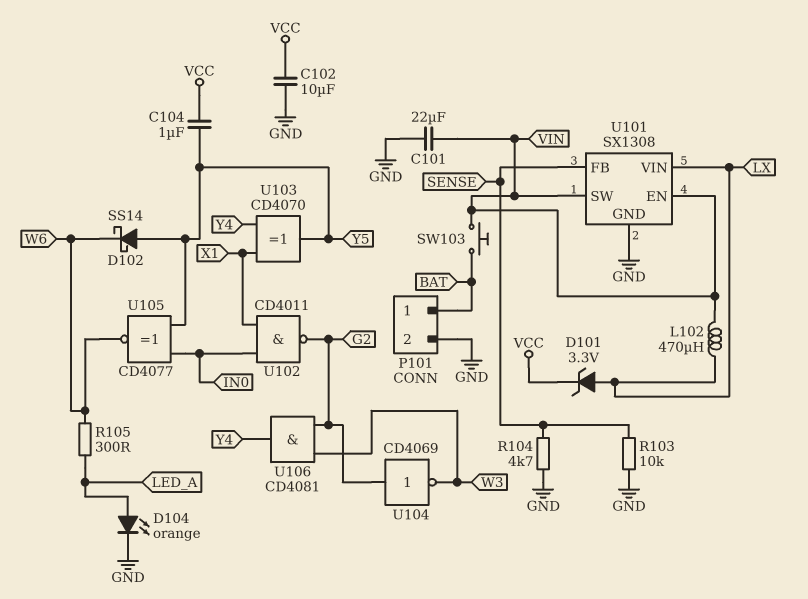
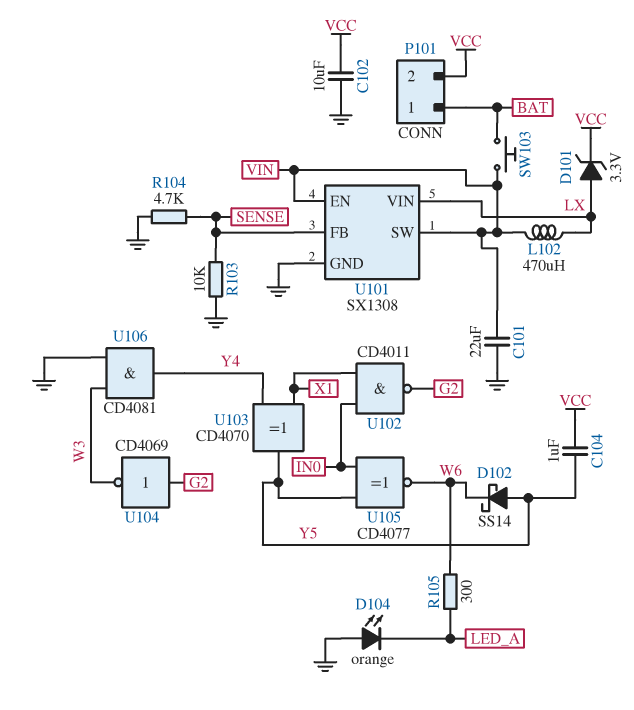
D104: LED orange (A LED_A, K GND) -> LED orange (A GND, K LED_A)
P101 pin 2: GND -> VCC
U106: AND CD4081 (in G2, in W3, out Y4) -> AND CD4081 (in GND, in W3, out Y4)

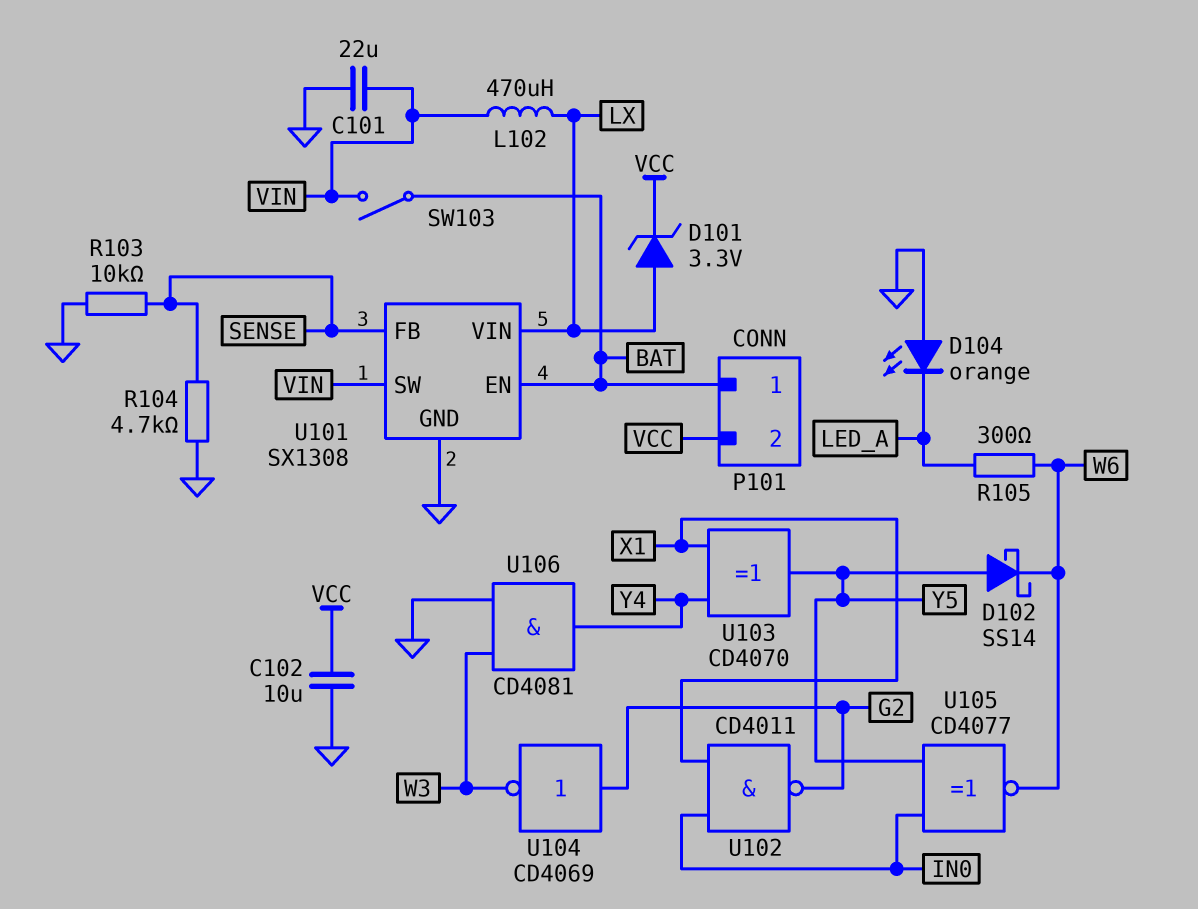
C104: 1uF (VCC, Y5) -> none
SW103: button (BAT, VIN) -> switch (BAT, VIN)
U101 pin EN: VIN -> BAT

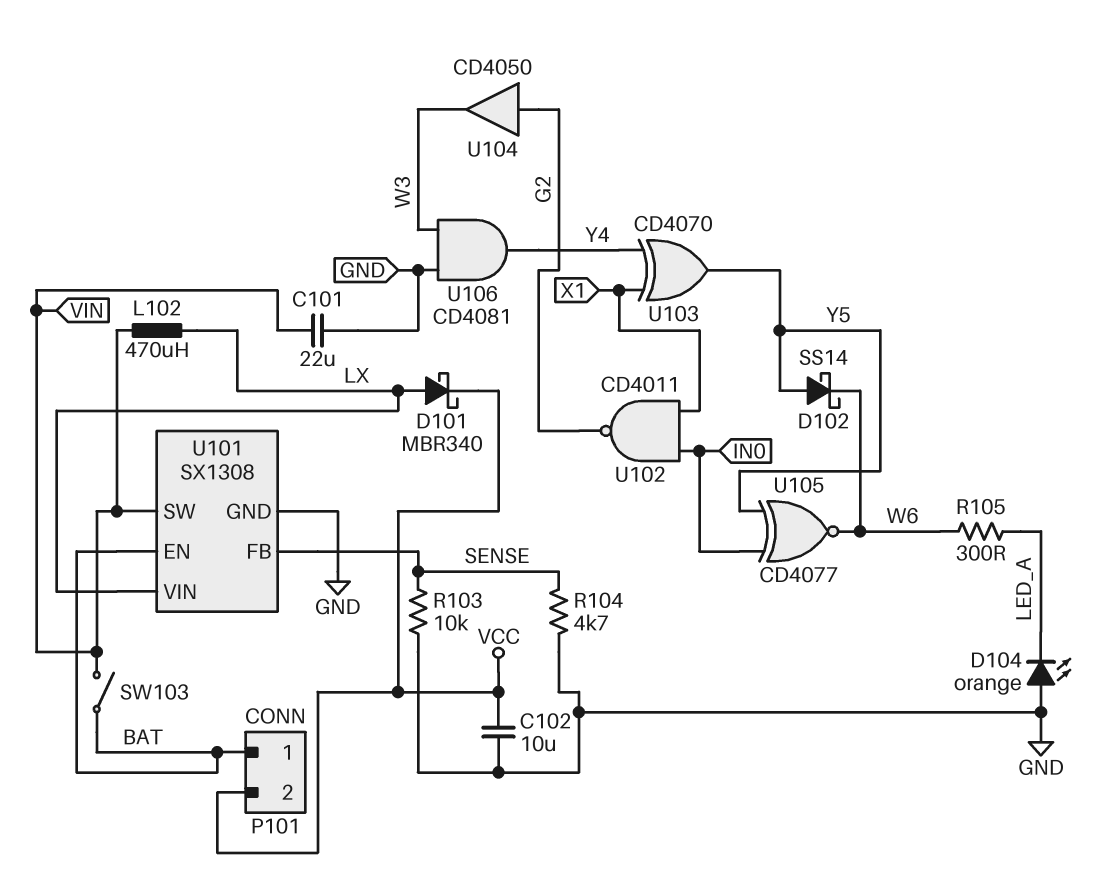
D101: zener 3.3V (A LX, K VCC) -> schottky MBR340 (A LX, K VCC)
U104: NOT CD4069 (in G2, out W3) -> buffer CD4050 (in G2, out W3)

